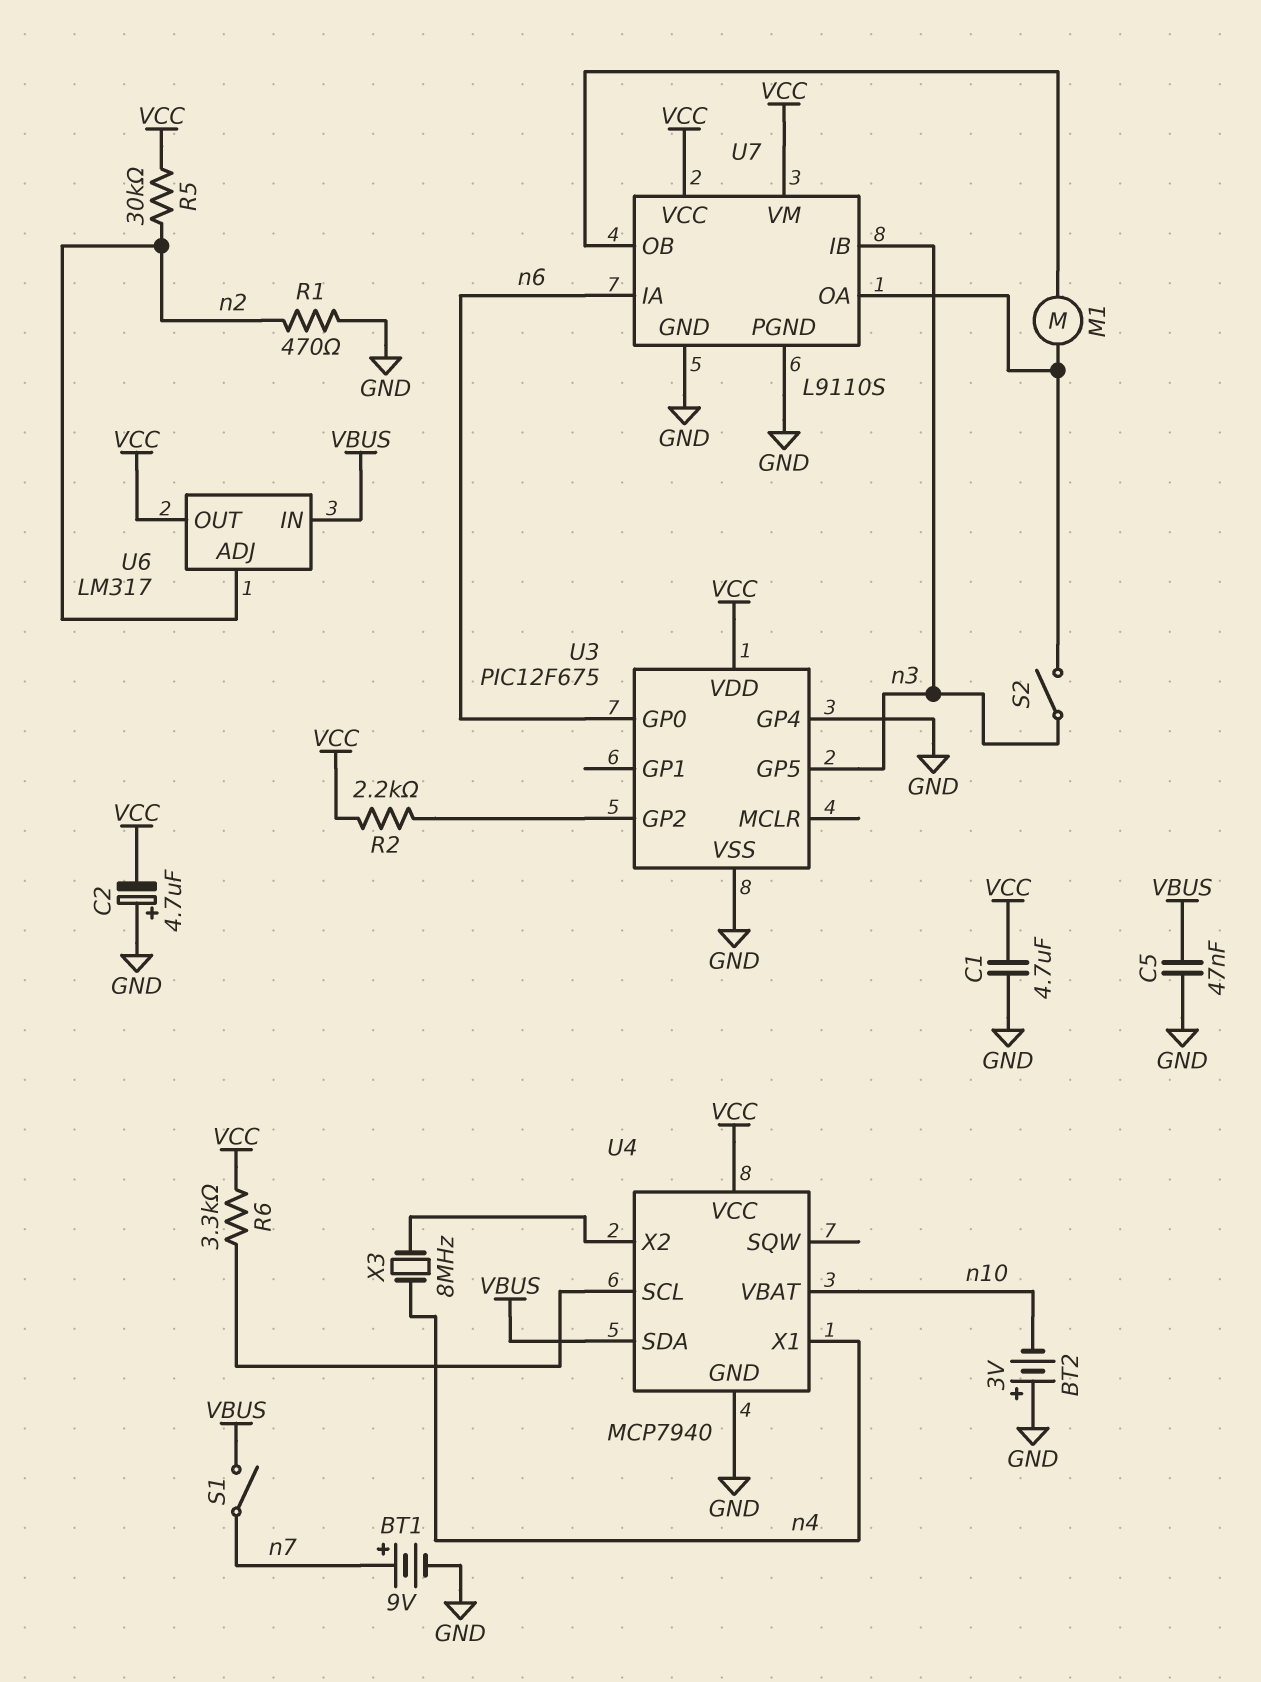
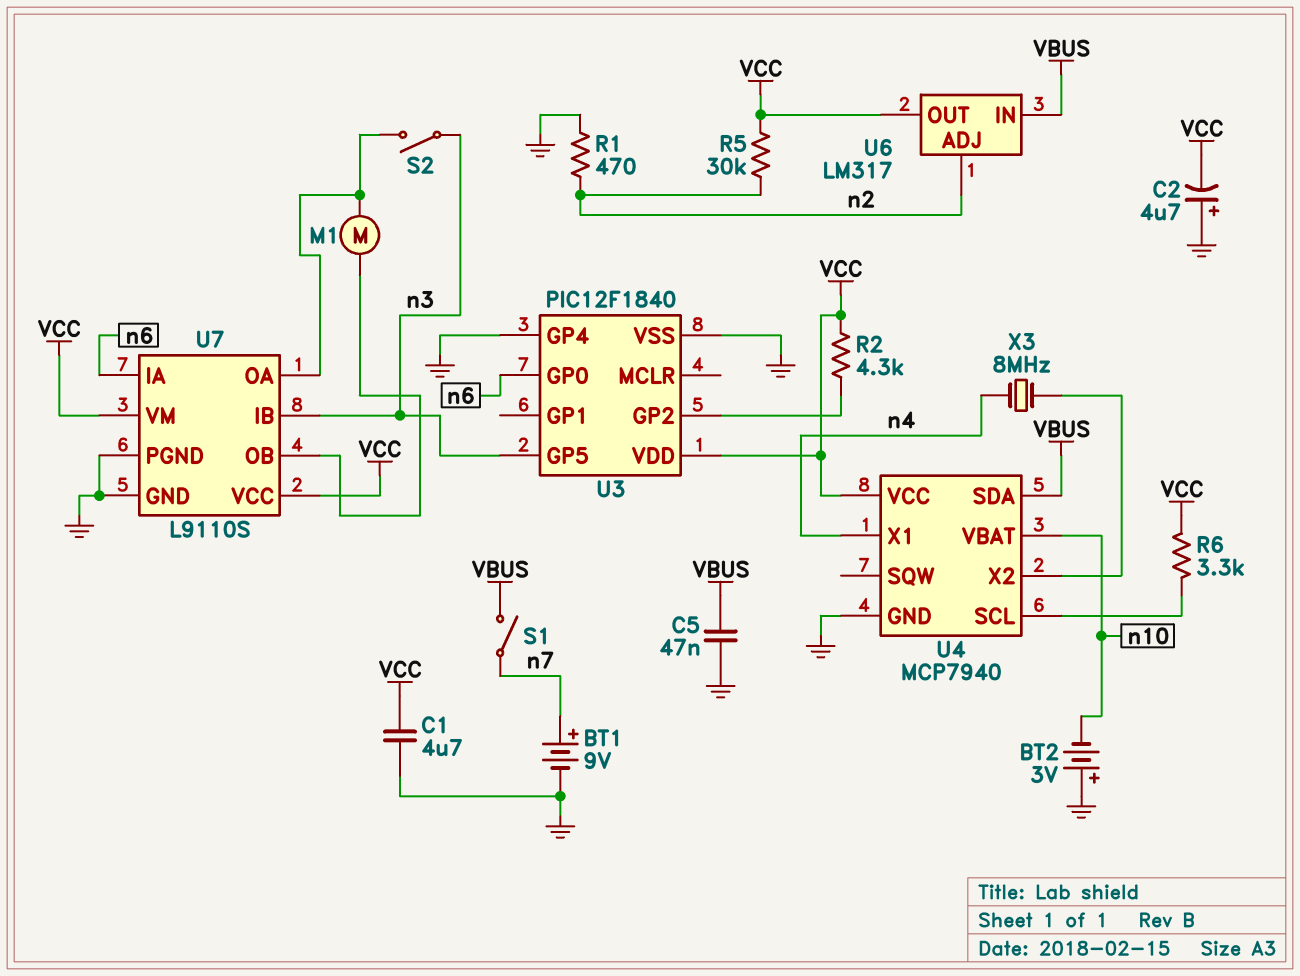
R2: 2.2k (U3/GP2, VCC) -> 4.3k (U3/GP2, VCC)
U3: PIC12F675 -> PIC12F1840

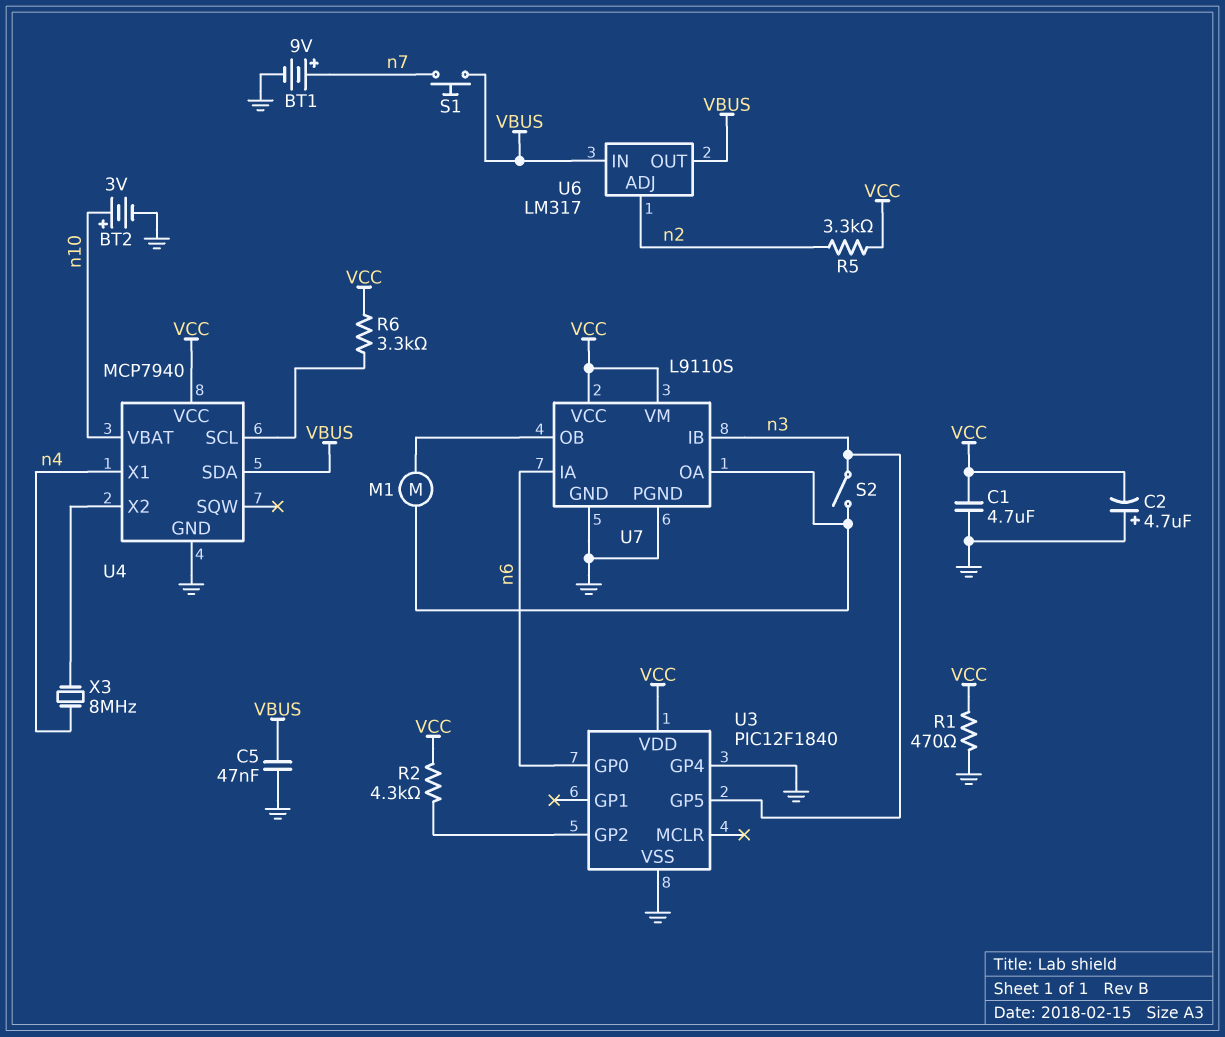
BT2: 3V (plus GND, minus n10) -> 3V (plus n10, minus GND)
R1: 470 (GND, n2) -> 470 (GND, VCC)
R5: 30k (VCC, n2) -> 3.3k (VCC, n2)
S1: switch (VBUS, n7) -> button (VBUS, n7)
U6 pin OUT: VCC -> VBUS

